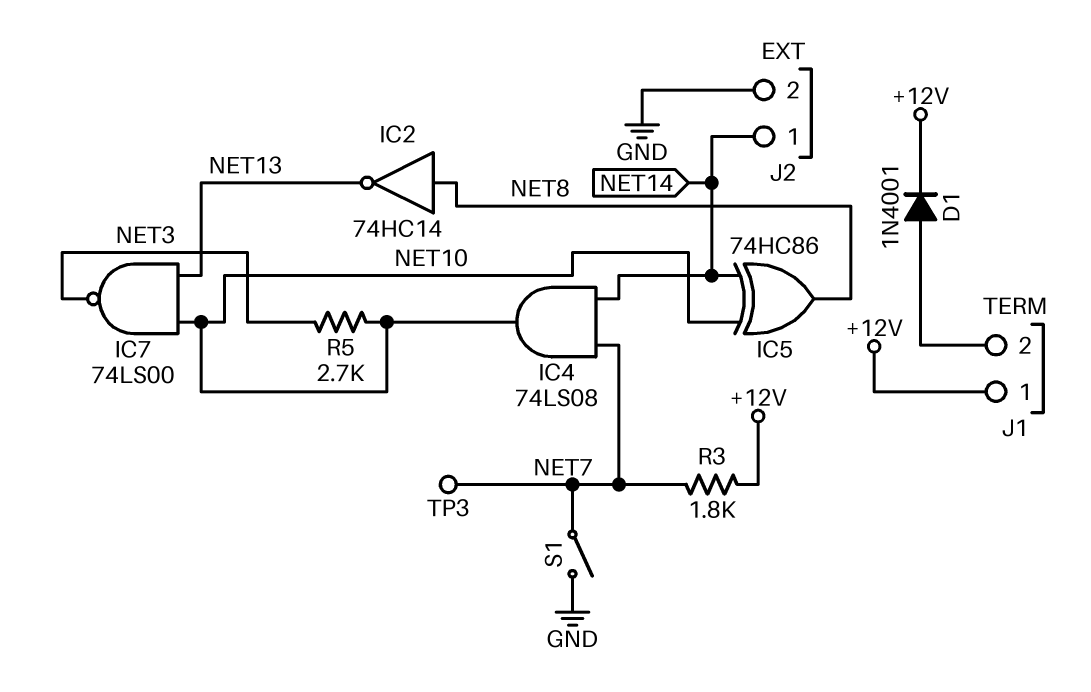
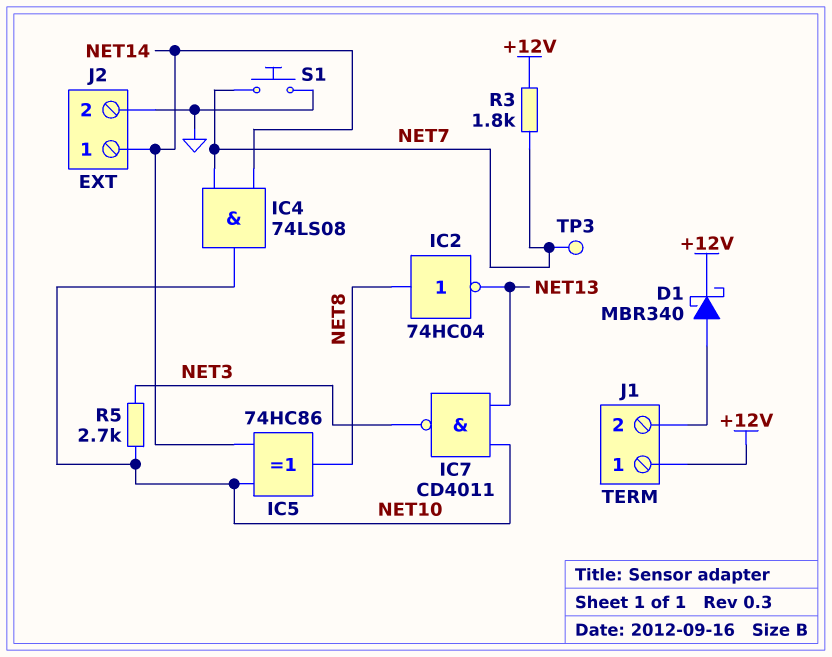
D1: diode 1N4001 (A J1/2, K +12V) -> schottky MBR340 (A J1/2, K +12V)
IC2: NOT 74HC14 (in NET8, out NET13) -> NOT 74HC04 (in NET8, out NET13)
IC7: NAND 74LS00 (in NET10, in NET13, out NET3) -> NAND CD4011 (in NET10, in NET13, out NET3)
S1: switch (GND, NET7) -> button (GND, NET7)

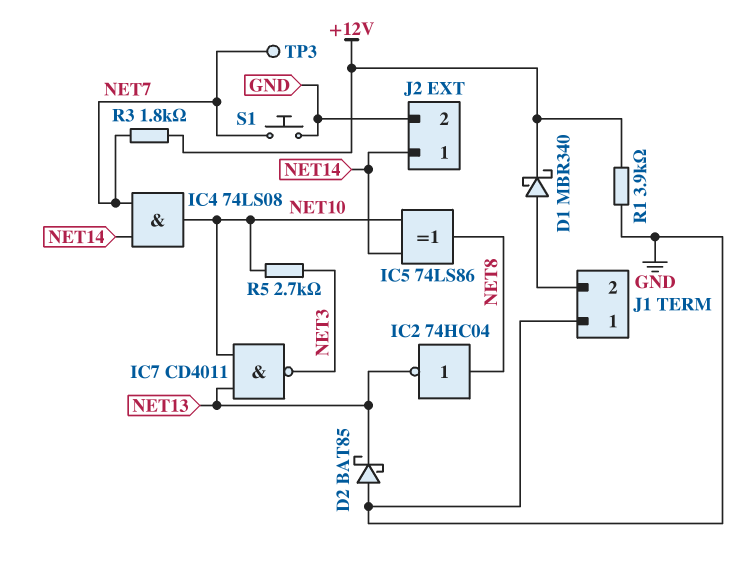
D2: none -> schottky BAT85 (A GND, K NET13)
IC5: XOR 74HC86 (in NET10, in NET14, out NET8) -> XOR 74LS86 (in NET10, in NET14, out NET8)
J1 pin 1: +12V -> GND
R1: none -> 3.9k (+12V, GND)

